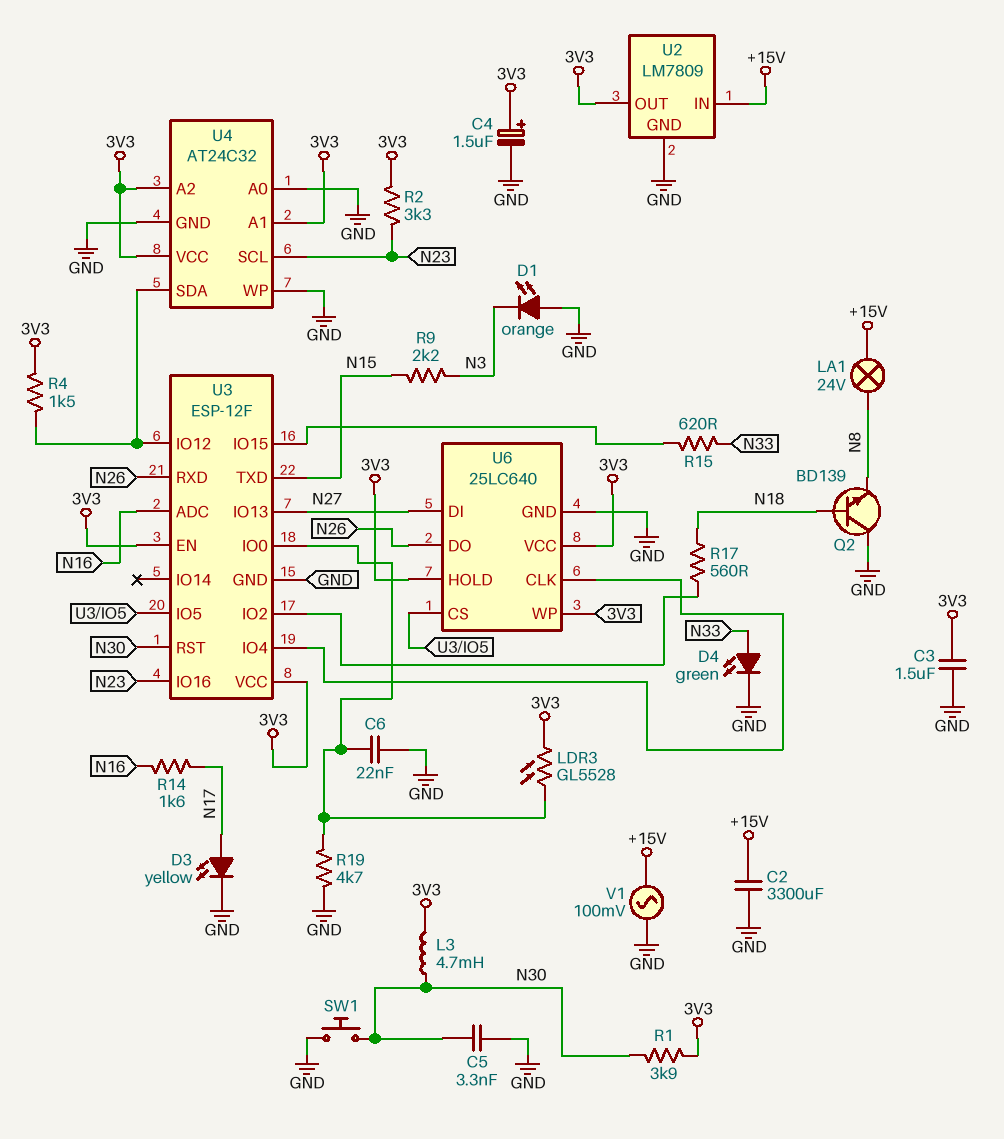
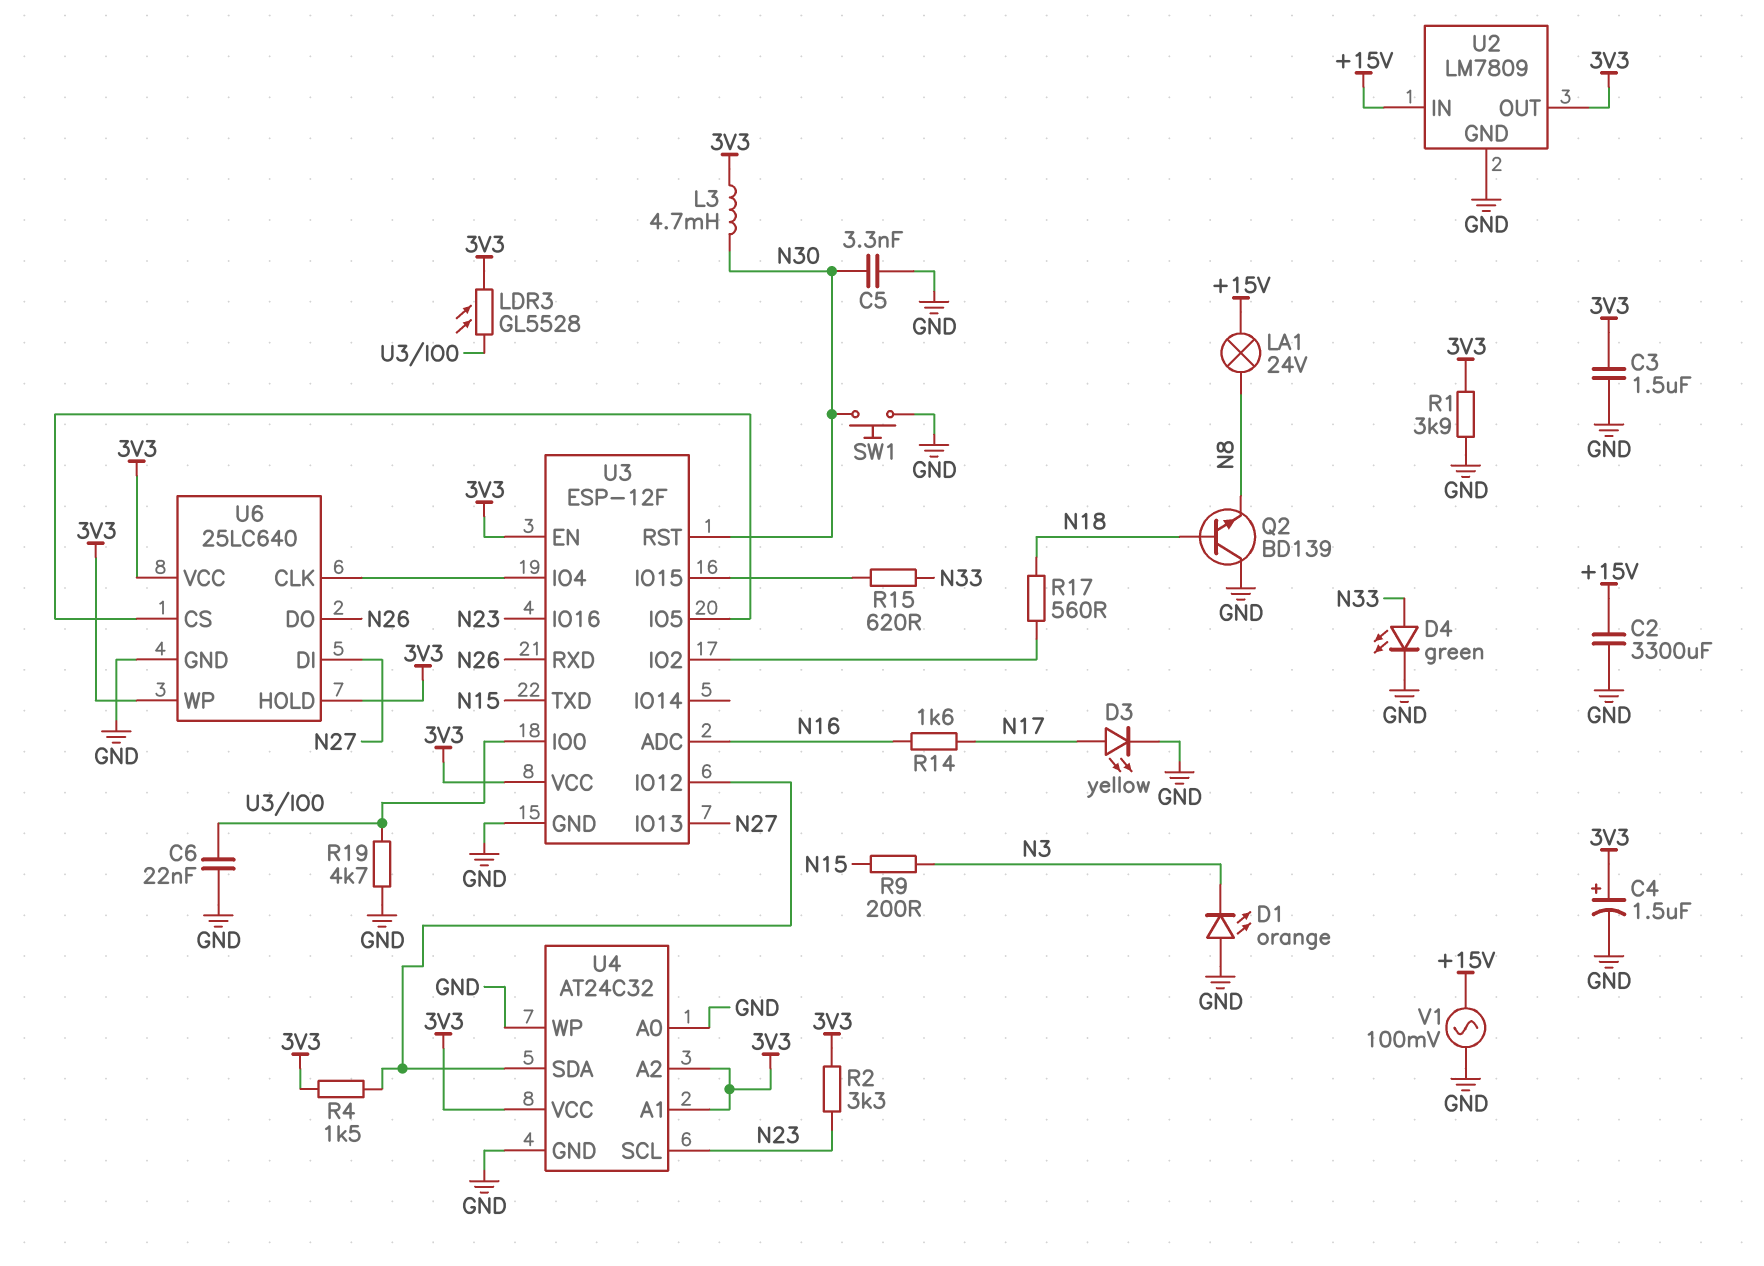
R1: 3.9k (3V3, N30) -> 3.9k (3V3, GND)
R9: 2.2k (N3, N15) -> 200 (N3, N15)

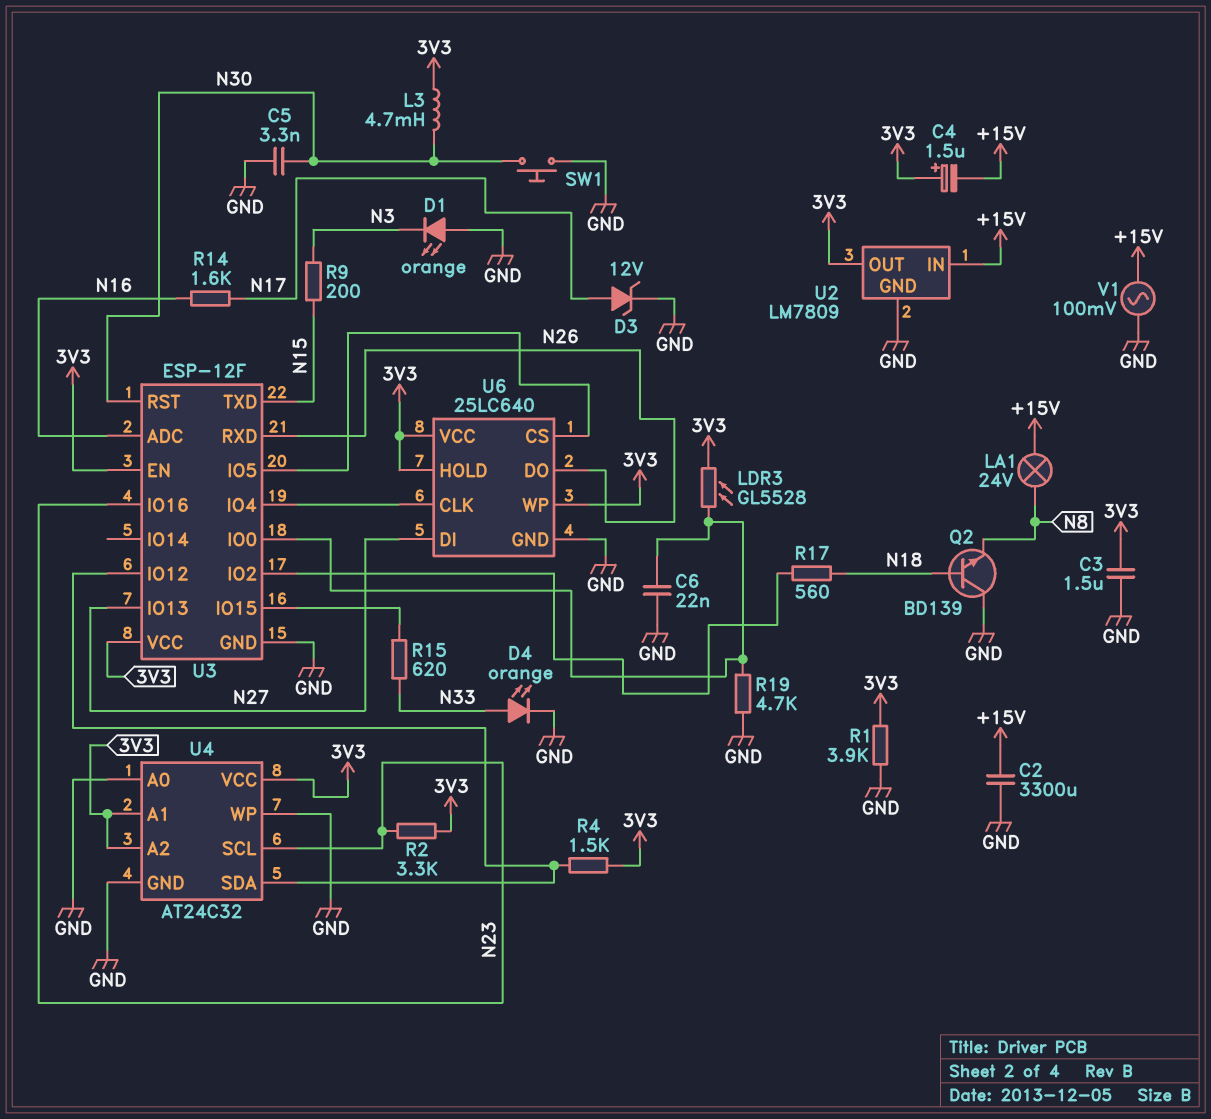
C4: 1.5uF (plus 3V3, minus GND) -> 1.5uF (plus 3V3, minus +15V)
D3: LED yellow (A N17, K GND) -> zener 12V (A N17, K GND)
D4: LED green (A N33, K GND) -> LED orange (A N33, K GND)

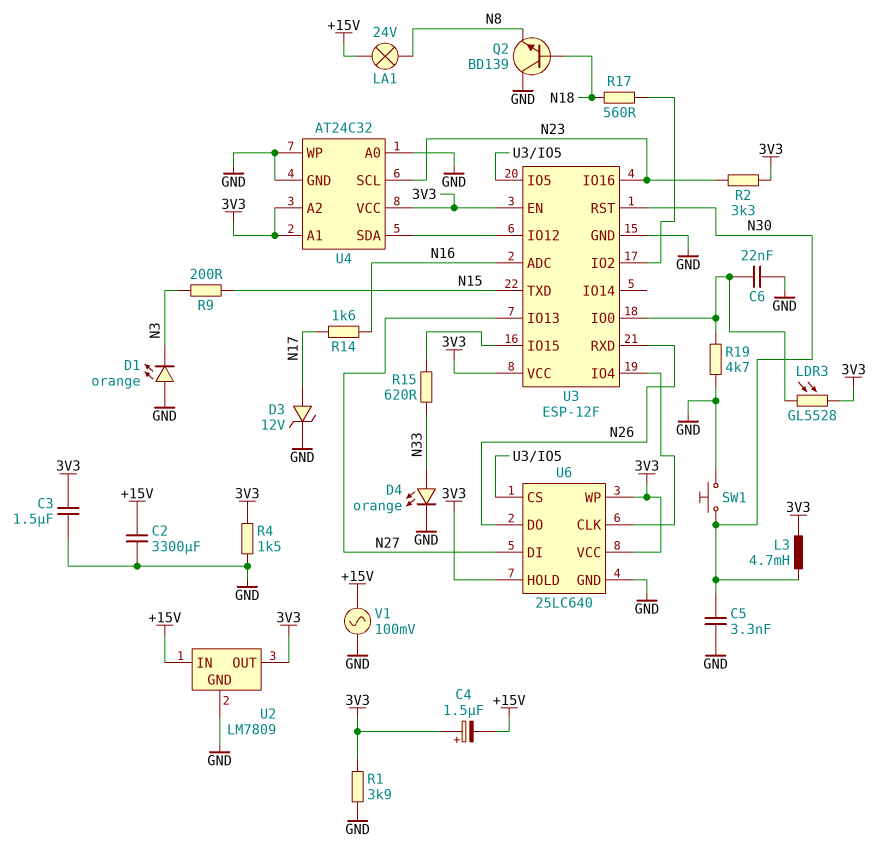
R4: 1.5k (3V3, U3/IO12) -> 1.5k (3V3, GND)

